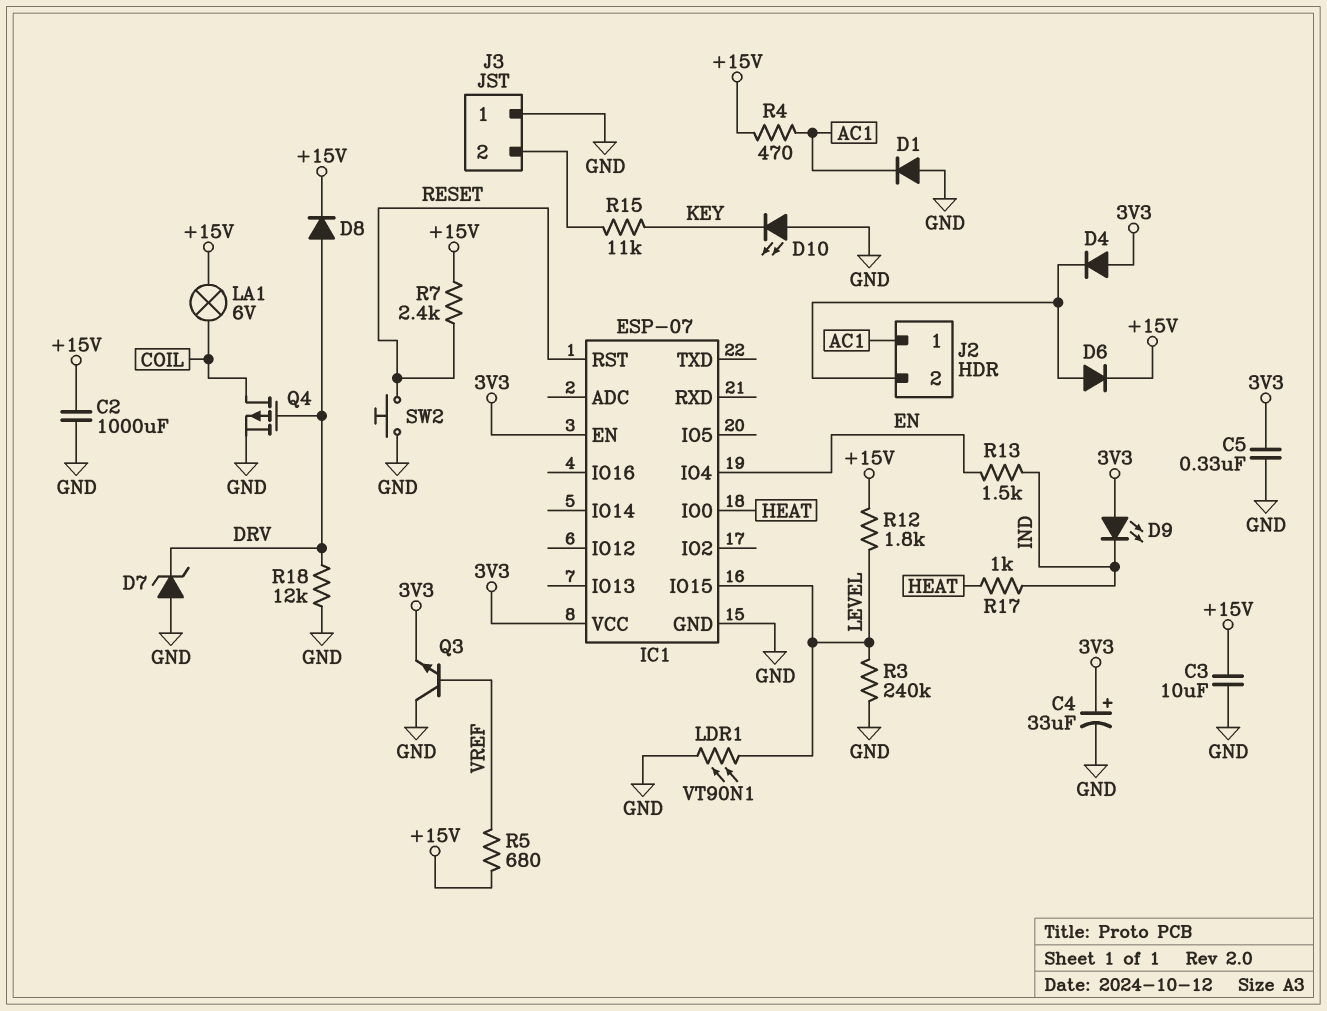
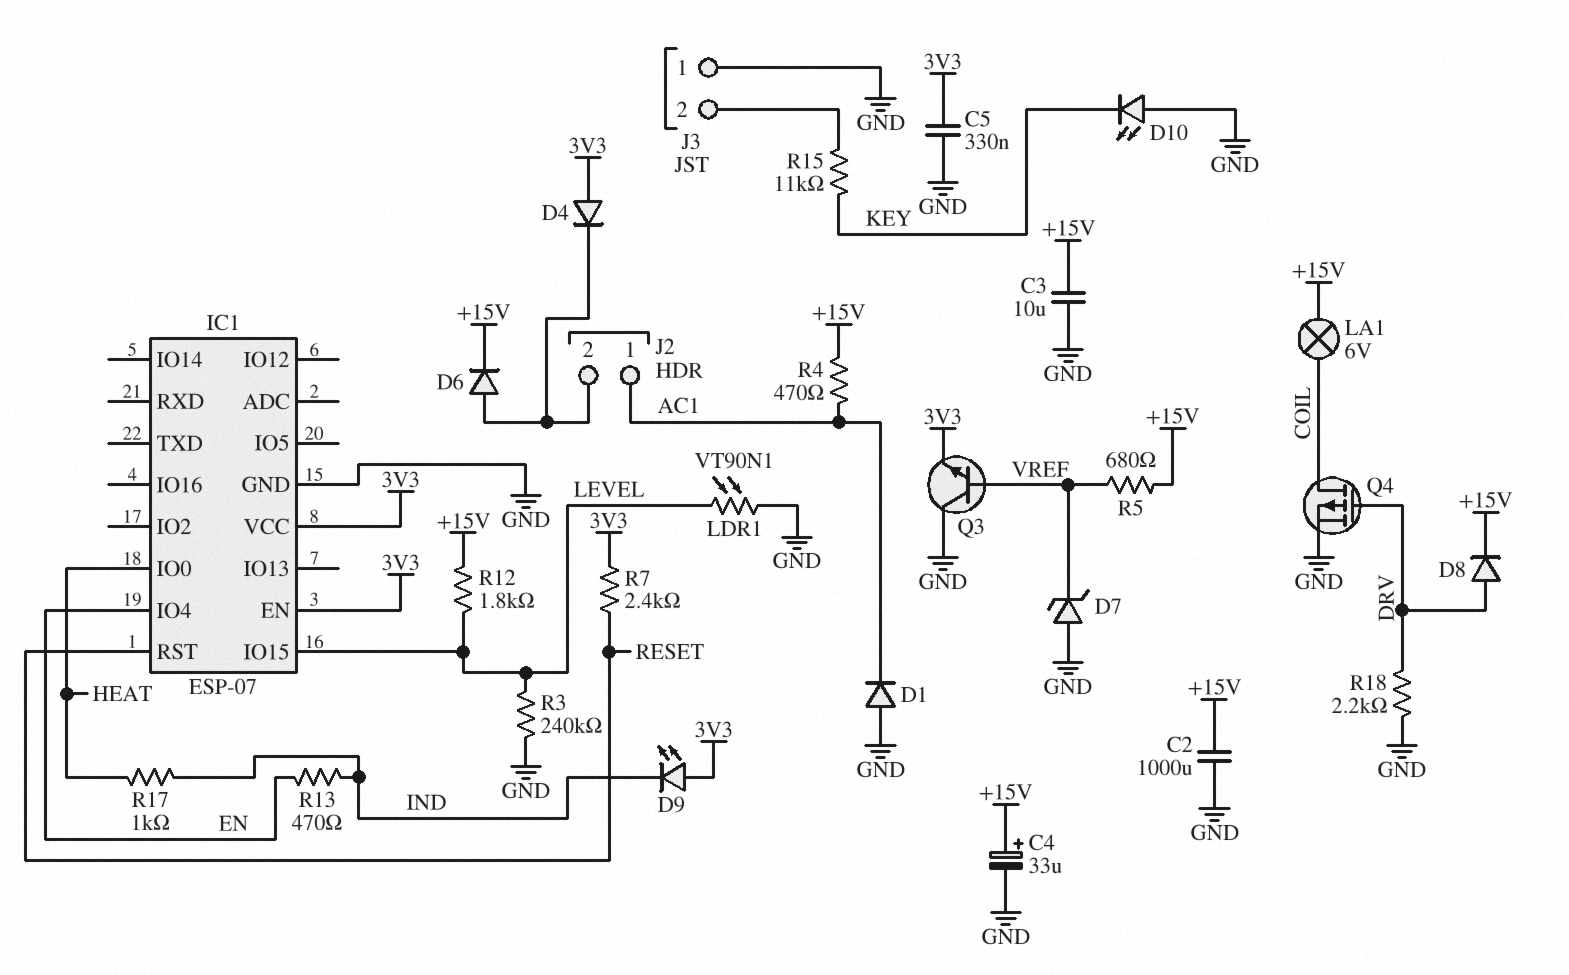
C4: 33uF (plus 3V3, minus GND) -> 33uF (plus +15V, minus GND)
D7: zener (A GND, K DRV) -> zener (A GND, K VREF)
R7: 2.4k (+15V, RESET) -> 2.4k (3V3, RESET)
R13: 1.5k (EN, IND) -> 470 (EN, IND)
R18: 12k (DRV, GND) -> 2.2k (DRV, GND)
SW2: button (GND, RESET) -> none

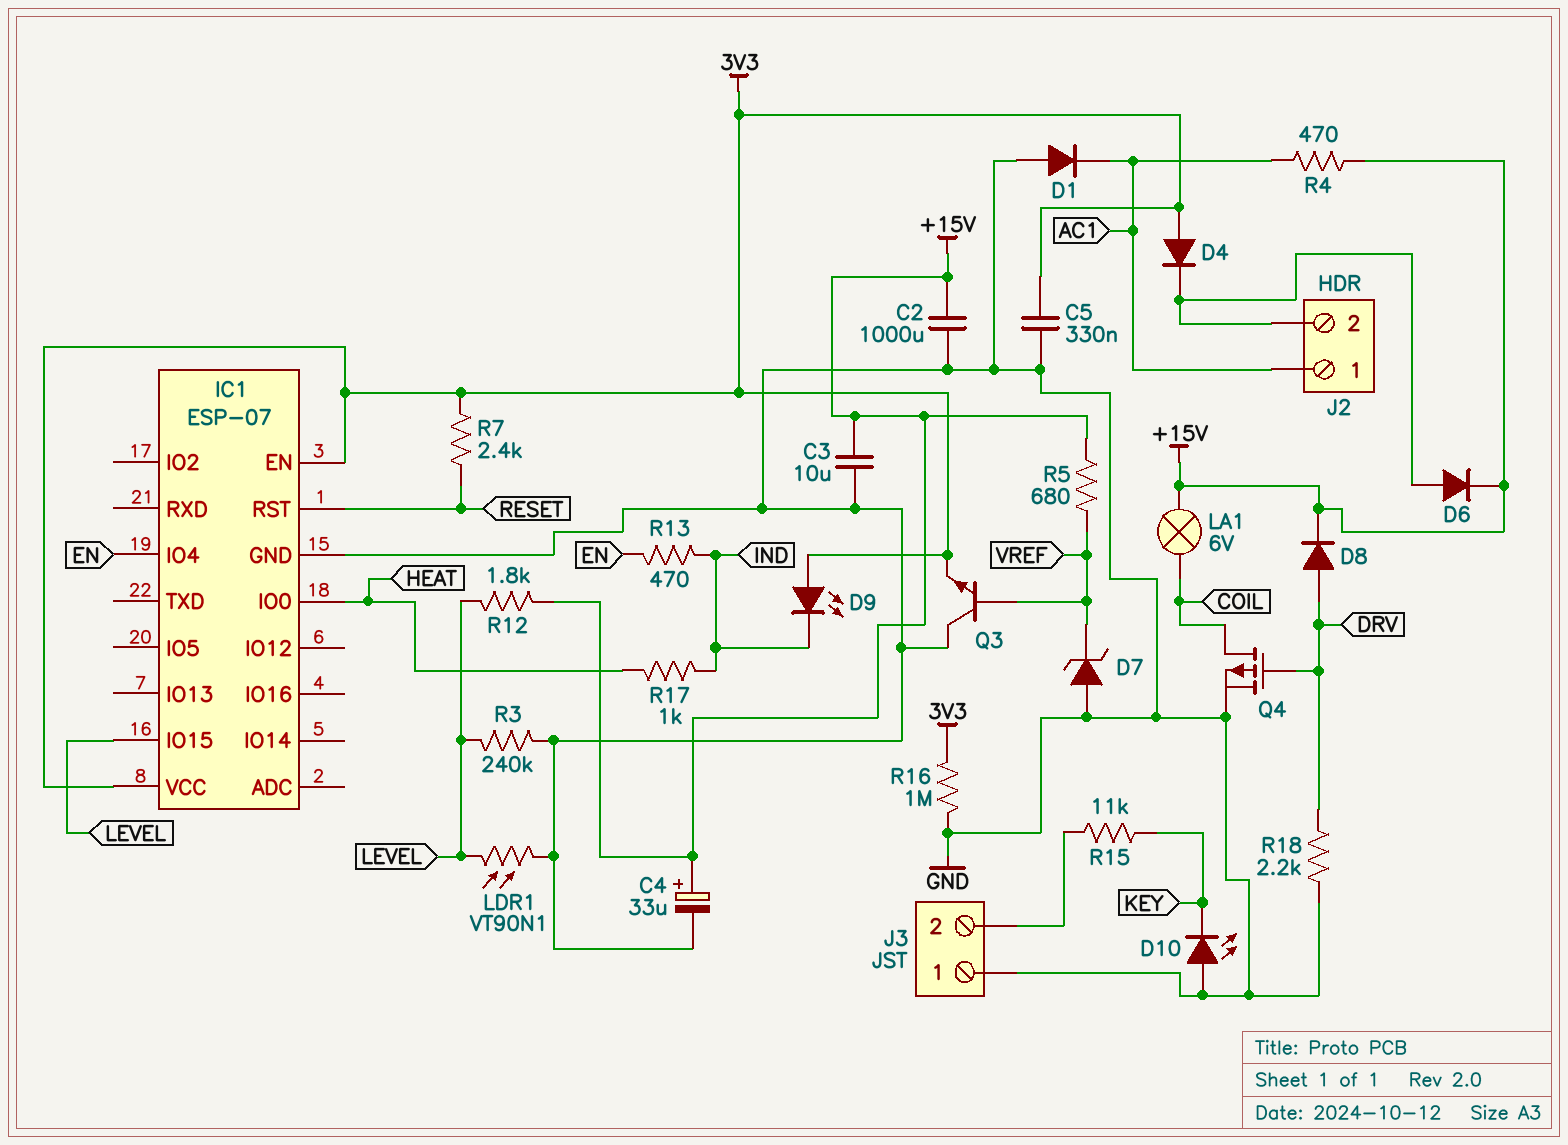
R16: none -> 1M (3V3, GND)

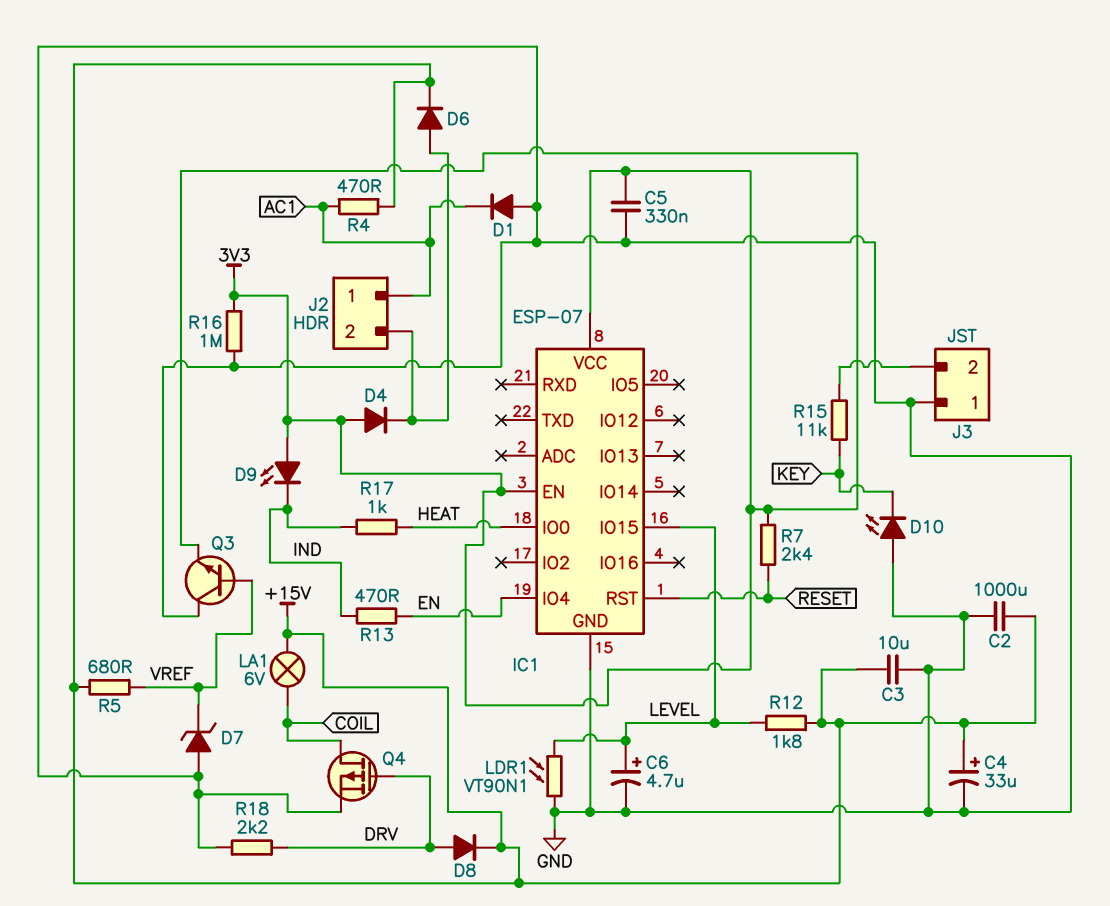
C6: none -> 4.7uF (plus LEVEL, minus GND)
R3: 240k (GND, LEVEL) -> none

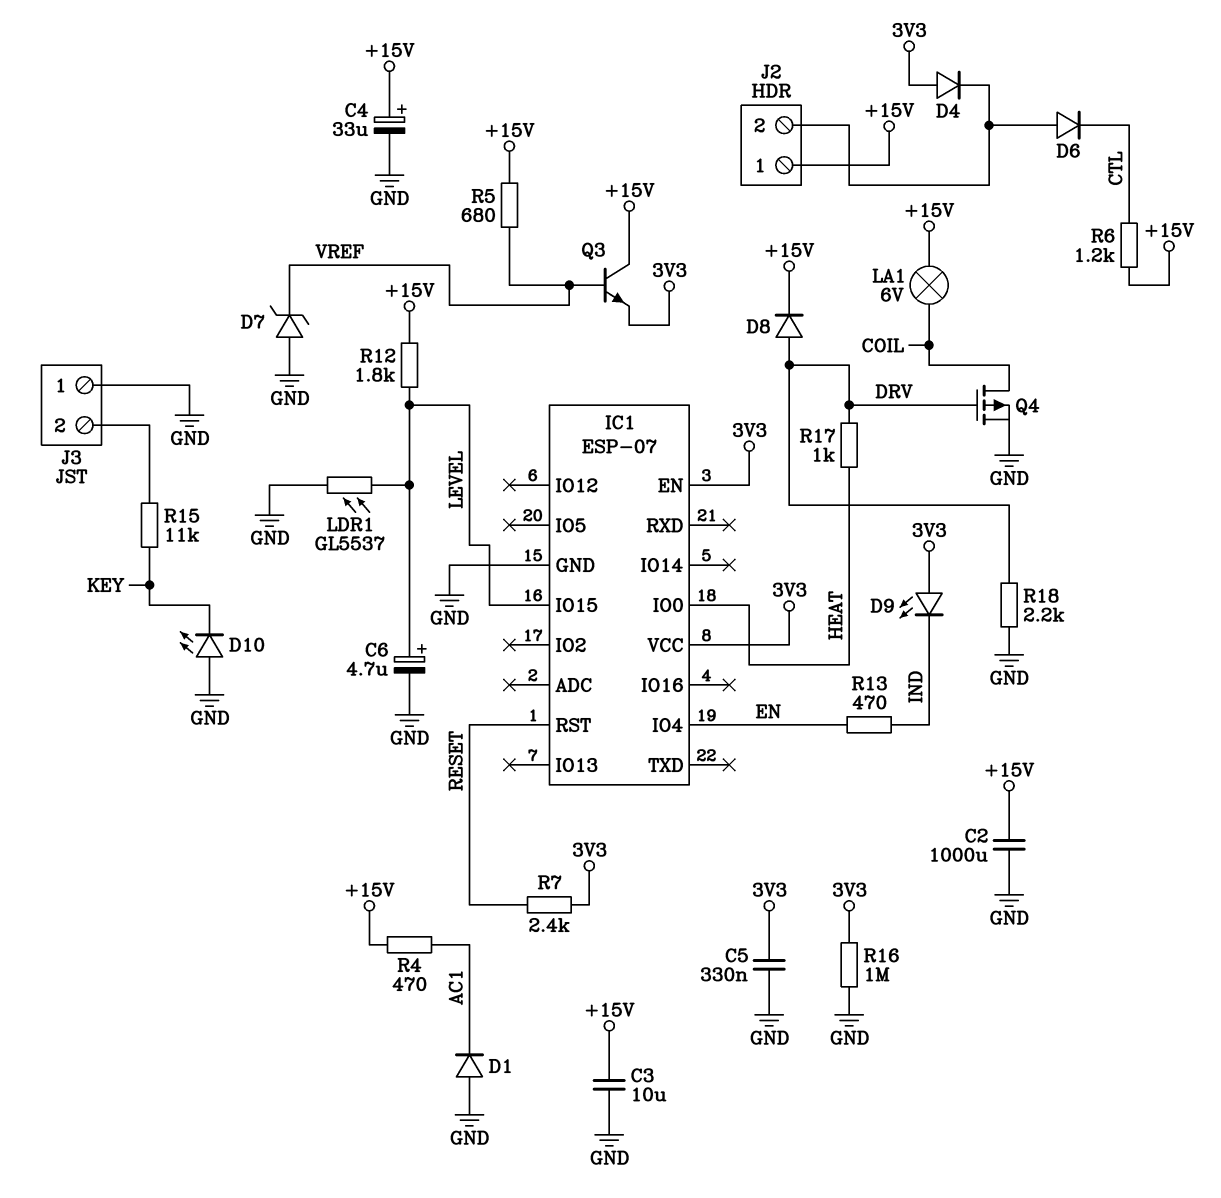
D6: diode (A J2/2, K +15V) -> diode (A J2/2, K CTL)
J2 pin 1: AC1 -> +15V
LDR1: VT90N1 (GND, LEVEL) -> GL5537 (GND, LEVEL)
Q3: NPN (B VREF, C GND, E 3V3) -> NPN (B VREF, C +15V, E 3V3)
R6: none -> 1.2k (+15V, CTL)
R17: 1k (HEAT, IND) -> 1k (DRV, HEAT)

